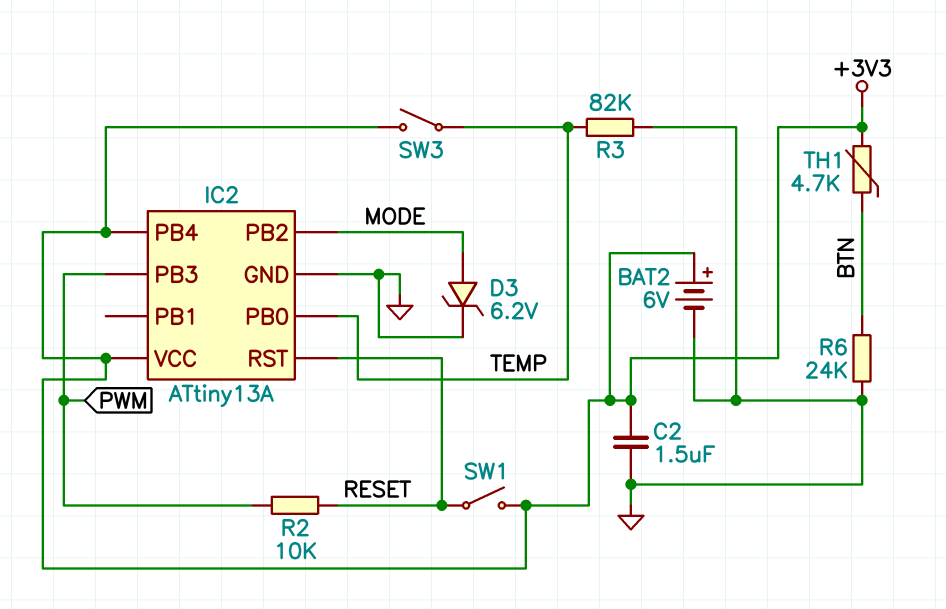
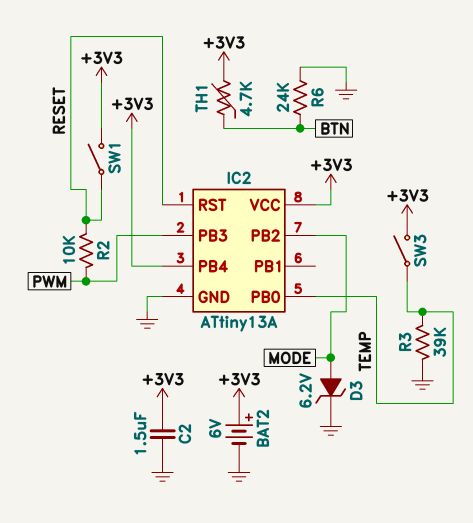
R3: 82k (GND, TEMP) -> 39k (GND, TEMP)

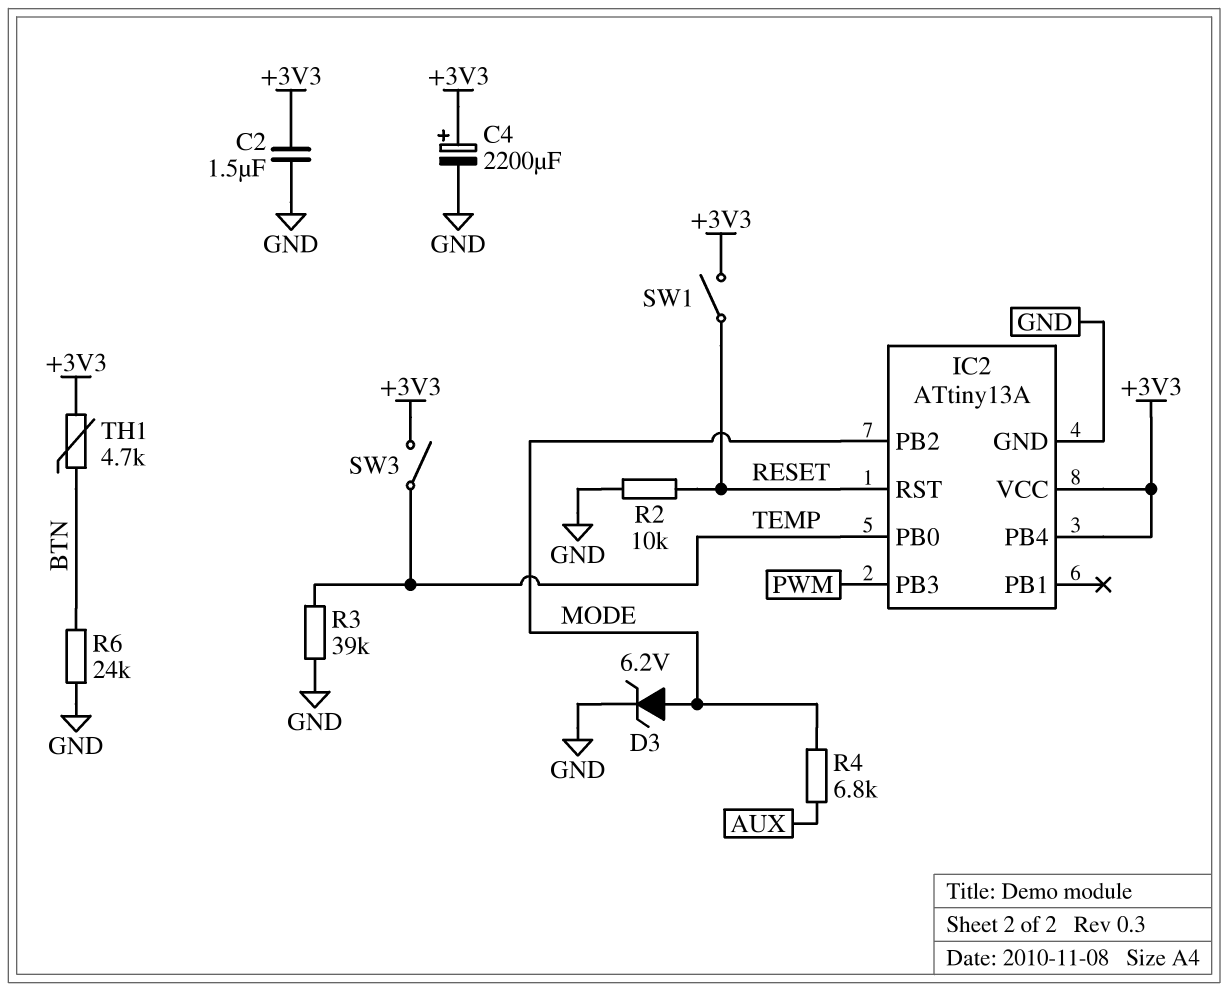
BAT2: 6V (plus +3V3, minus GND) -> none
C4: none -> 2200uF (plus +3V3, minus GND)
R2: 10k (PWM, RESET) -> 10k (GND, RESET)
R4: none -> 6.8k (AUX, MODE)

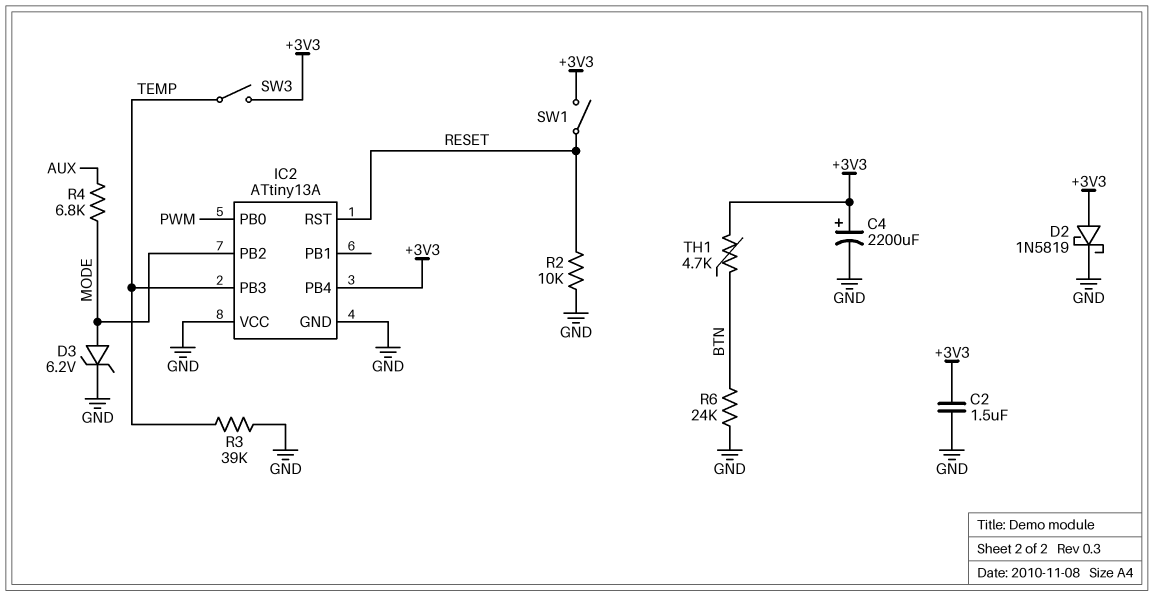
D2: none -> schottky 1N5819 (A +3V3, K GND)
IC2 pin PB0: TEMP -> PWM
IC2 pin PB3: PWM -> TEMP
IC2 pin VCC: +3V3 -> GND

